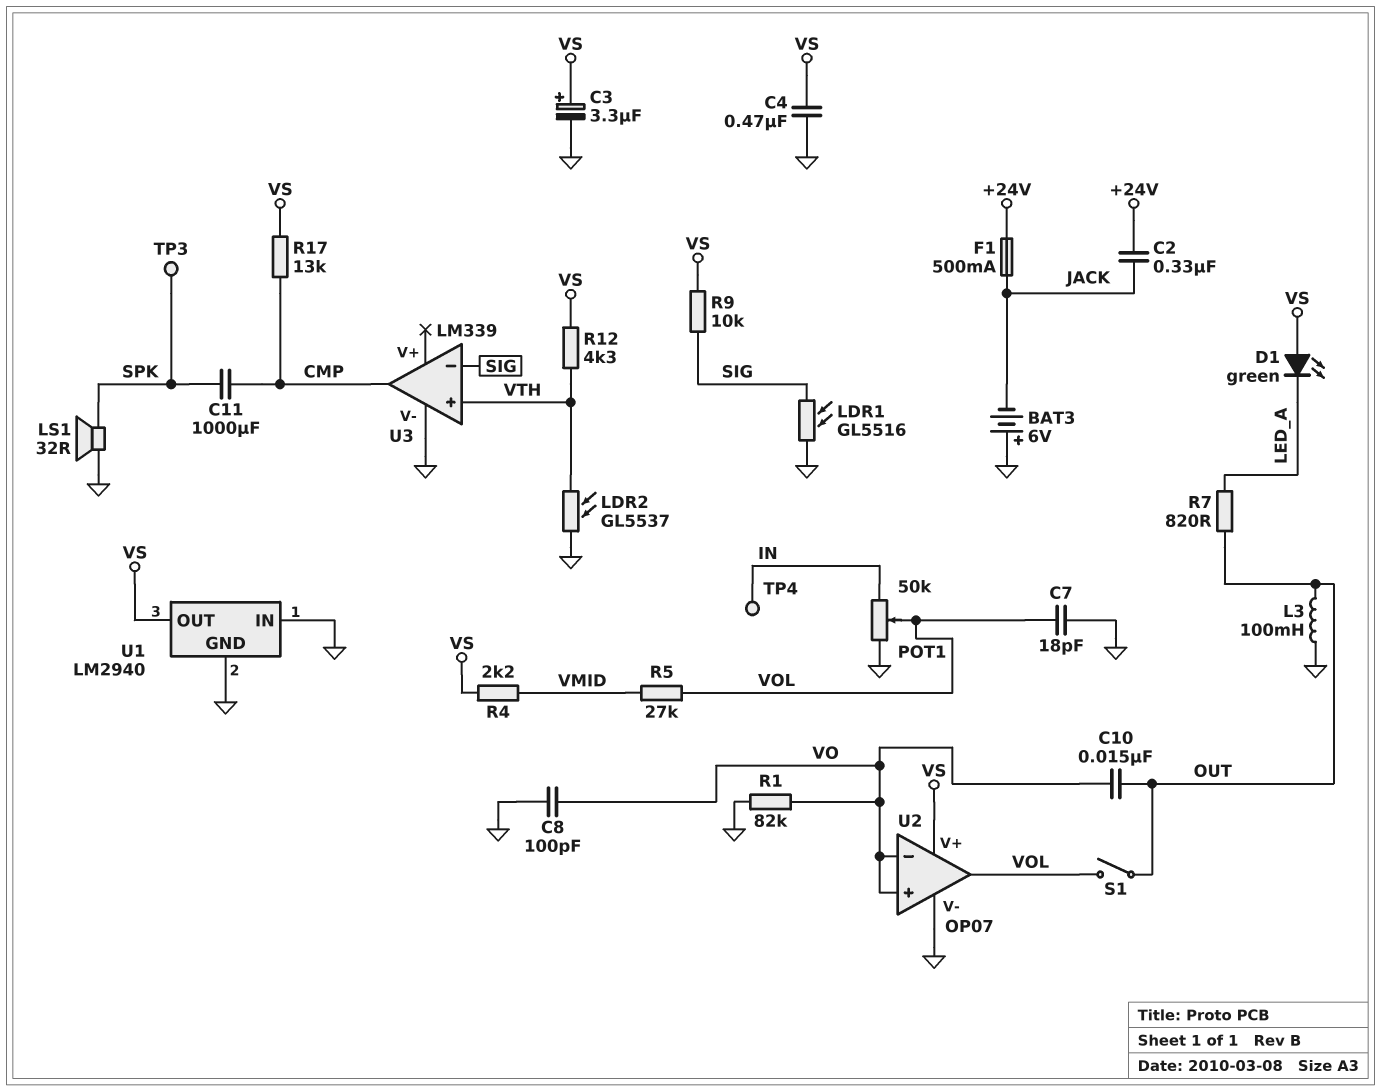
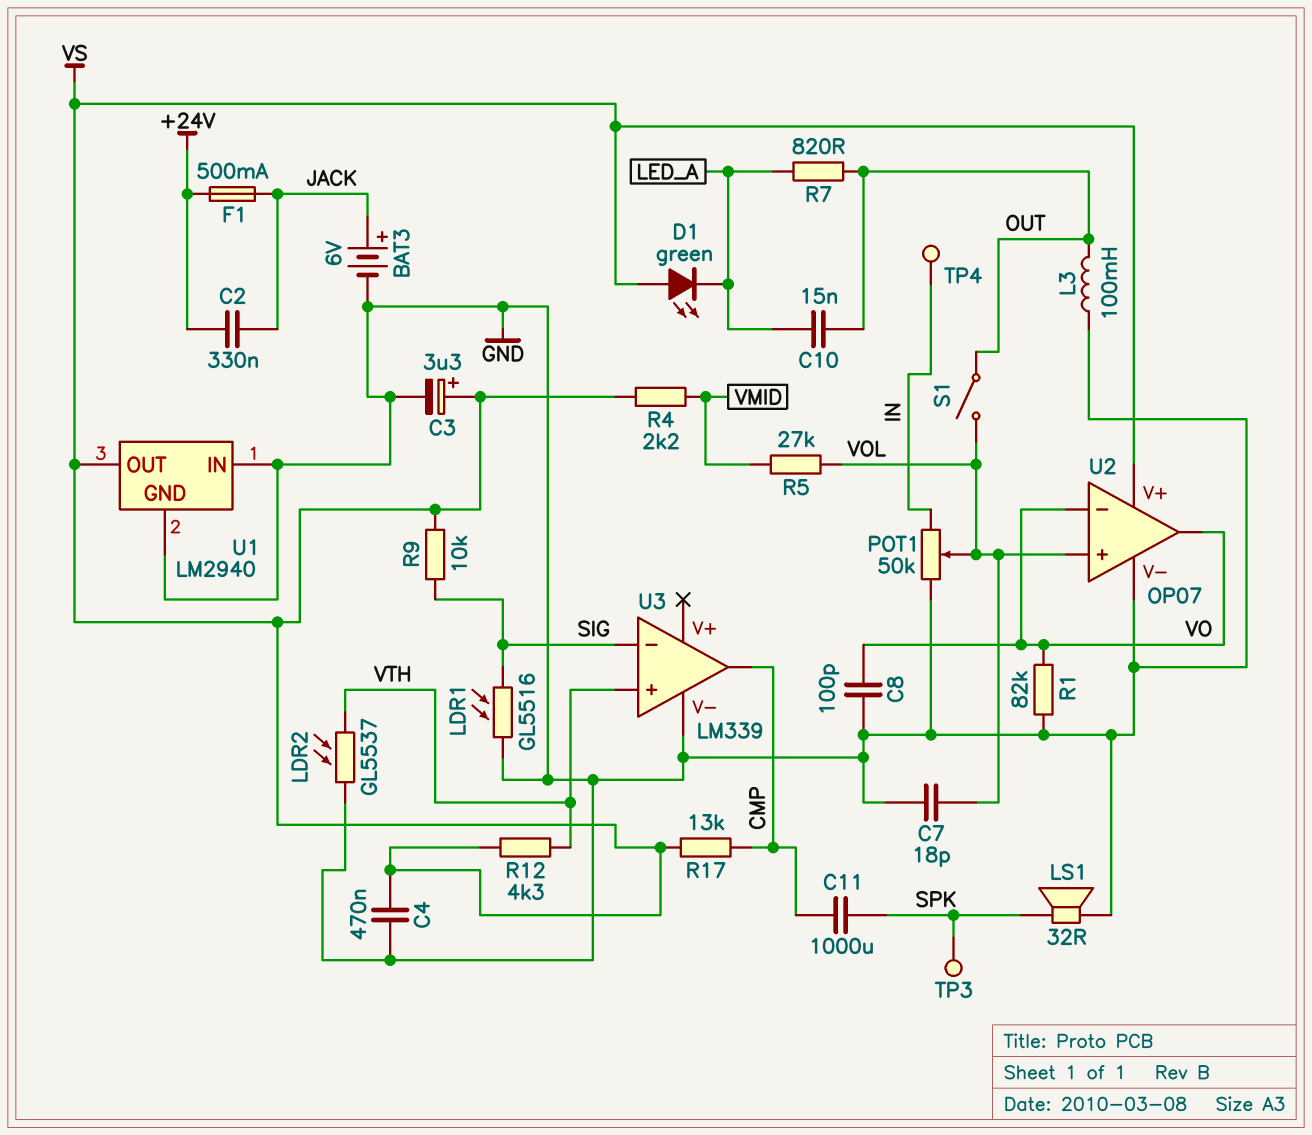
BAT3: 6V (plus GND, minus JACK) -> 6V (plus JACK, minus GND)
C10: 15nF (OUT, VO) -> 15nF (LED_A, OUT)
U2 pin in+: VO -> VOL
U2 pin out: VOL -> VO

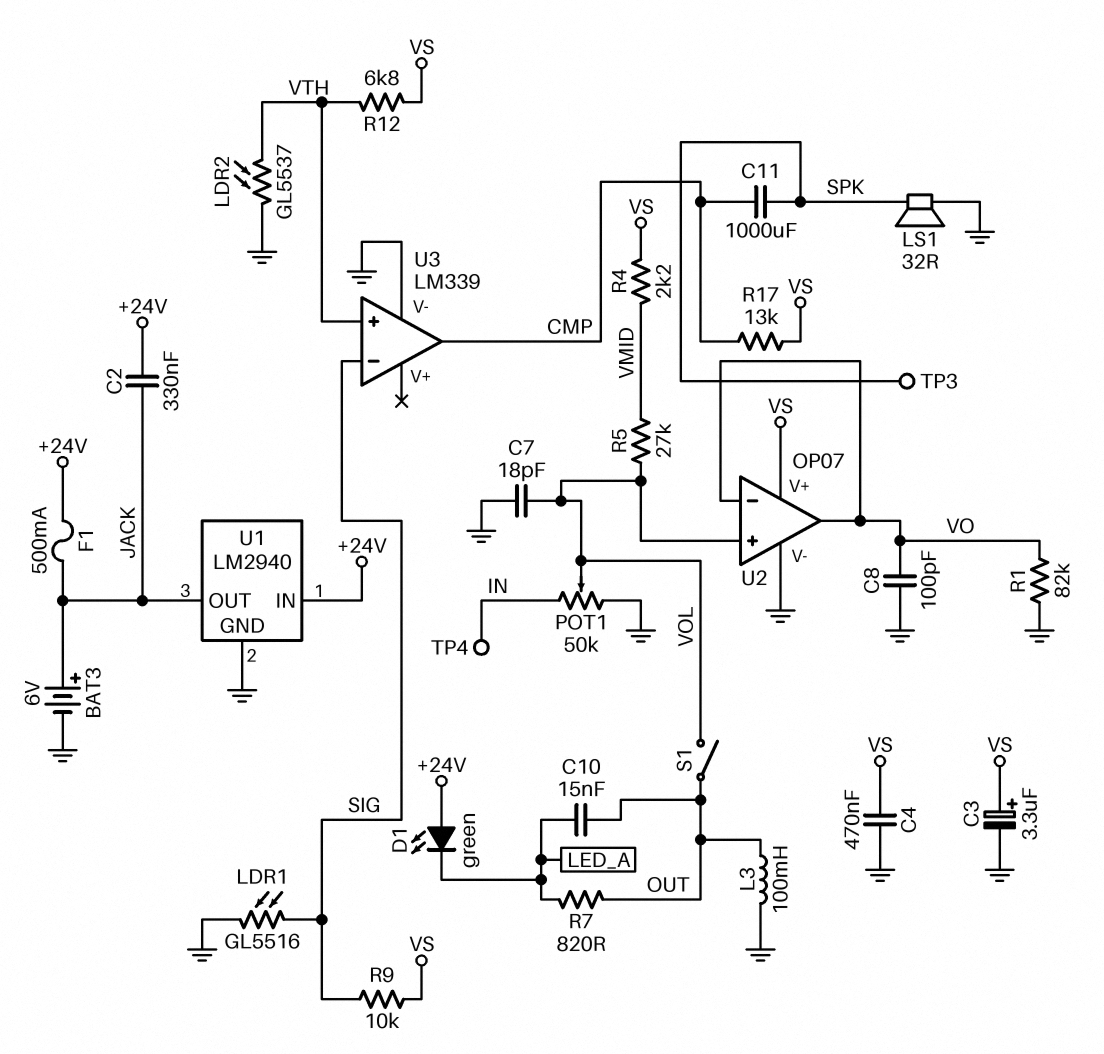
D1: LED green (A VS, K LED_A) -> LED green (A +24V, K LED_A)
R12: 4.3k (VS, VTH) -> 6.8k (VS, VTH)
U1 pin IN: GND -> +24V
U1 pin OUT: VS -> JACK

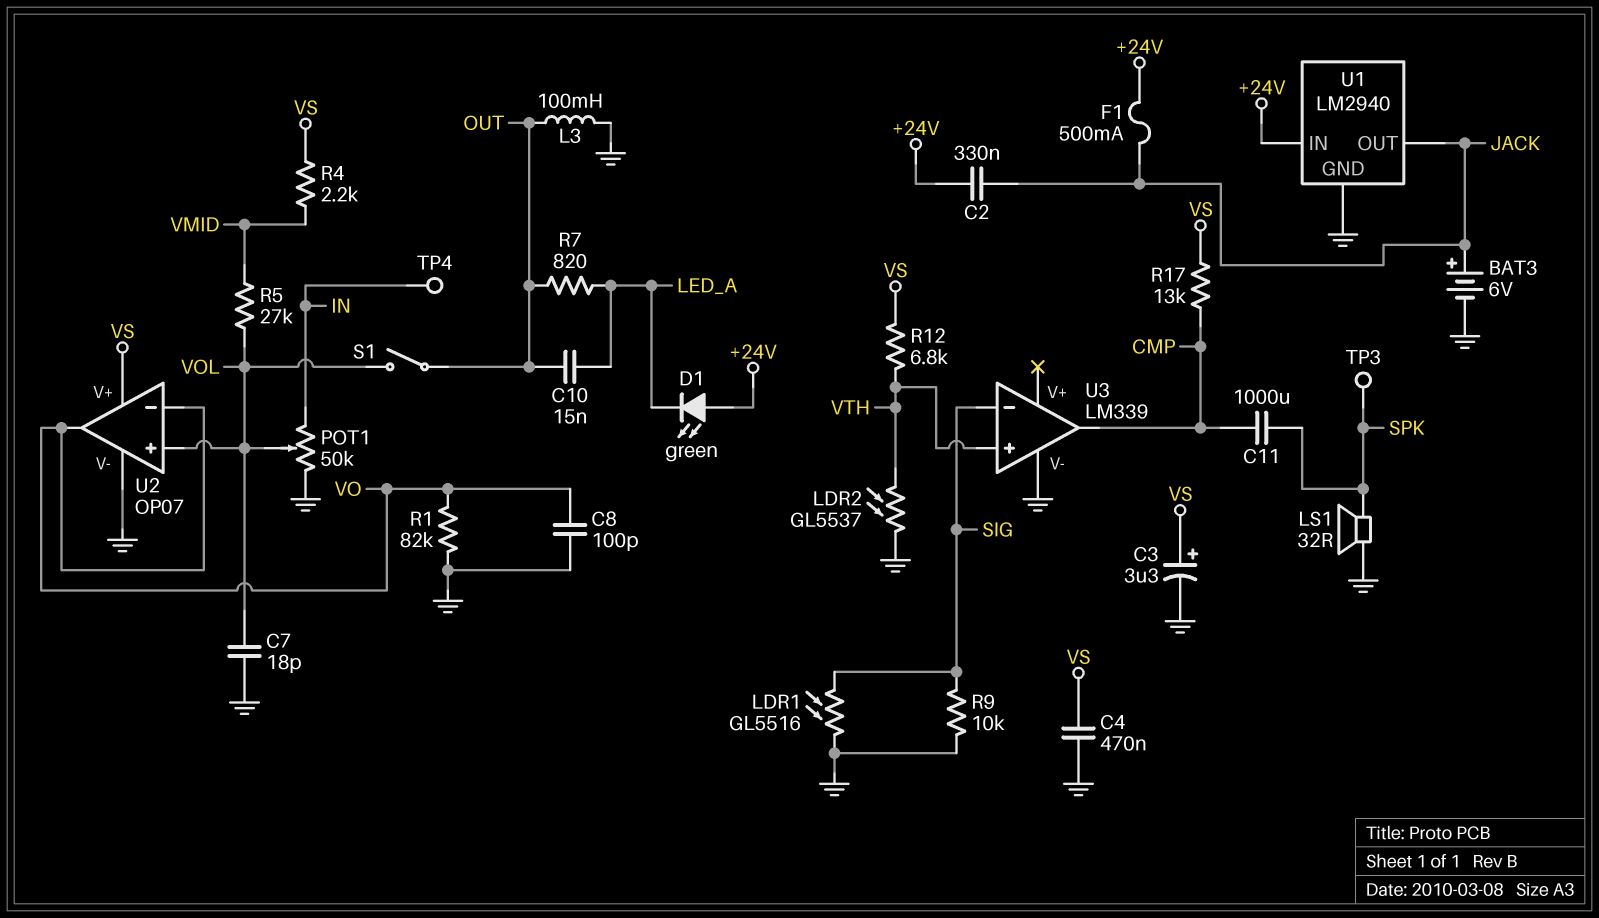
R9: 10k (SIG, VS) -> 10k (GND, SIG)

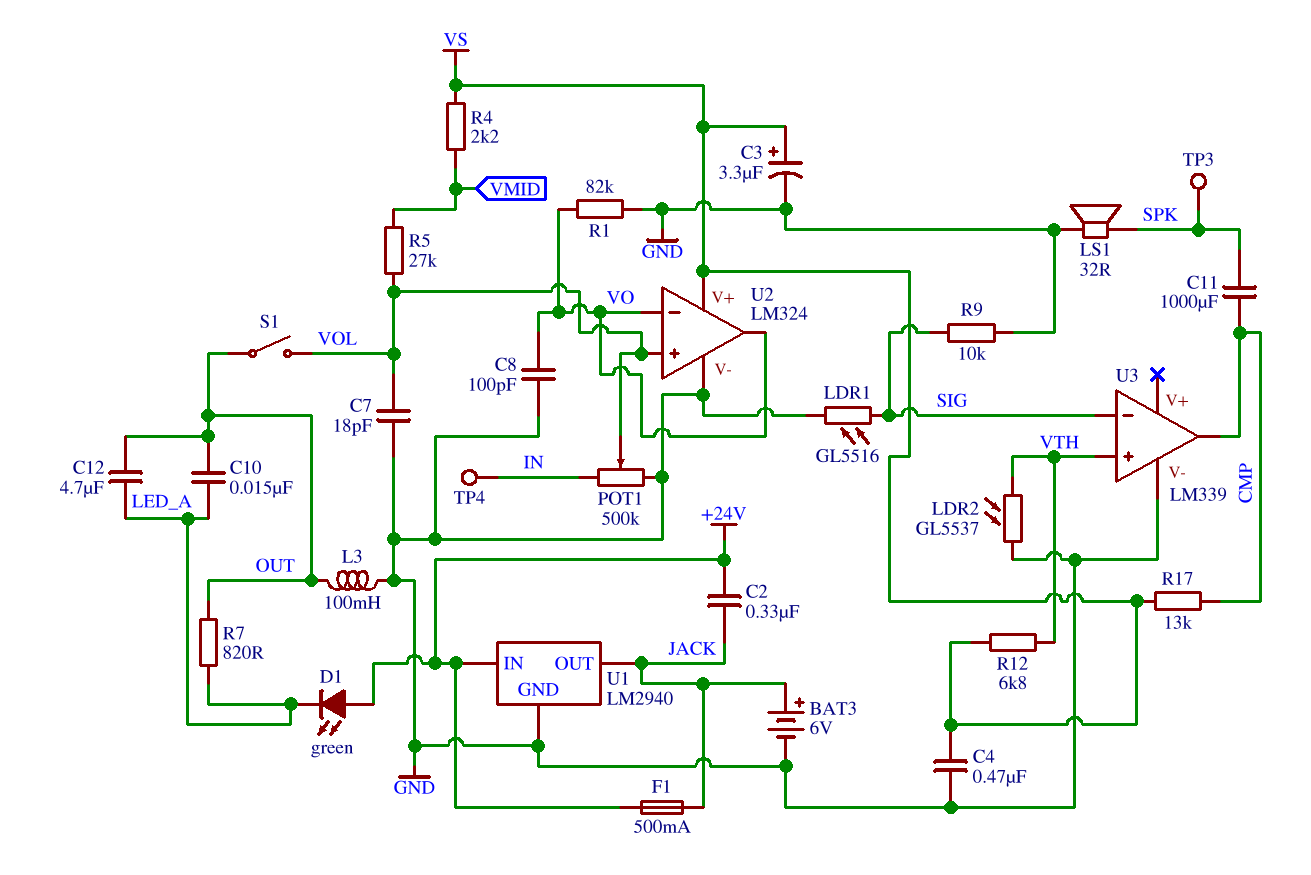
C12: none -> 4.7uF (LED_A, OUT)
POT1: 50k (GND, IN, wiper VOL) -> 500k (GND, IN, wiper VOL)
U2: OP07 -> LM324

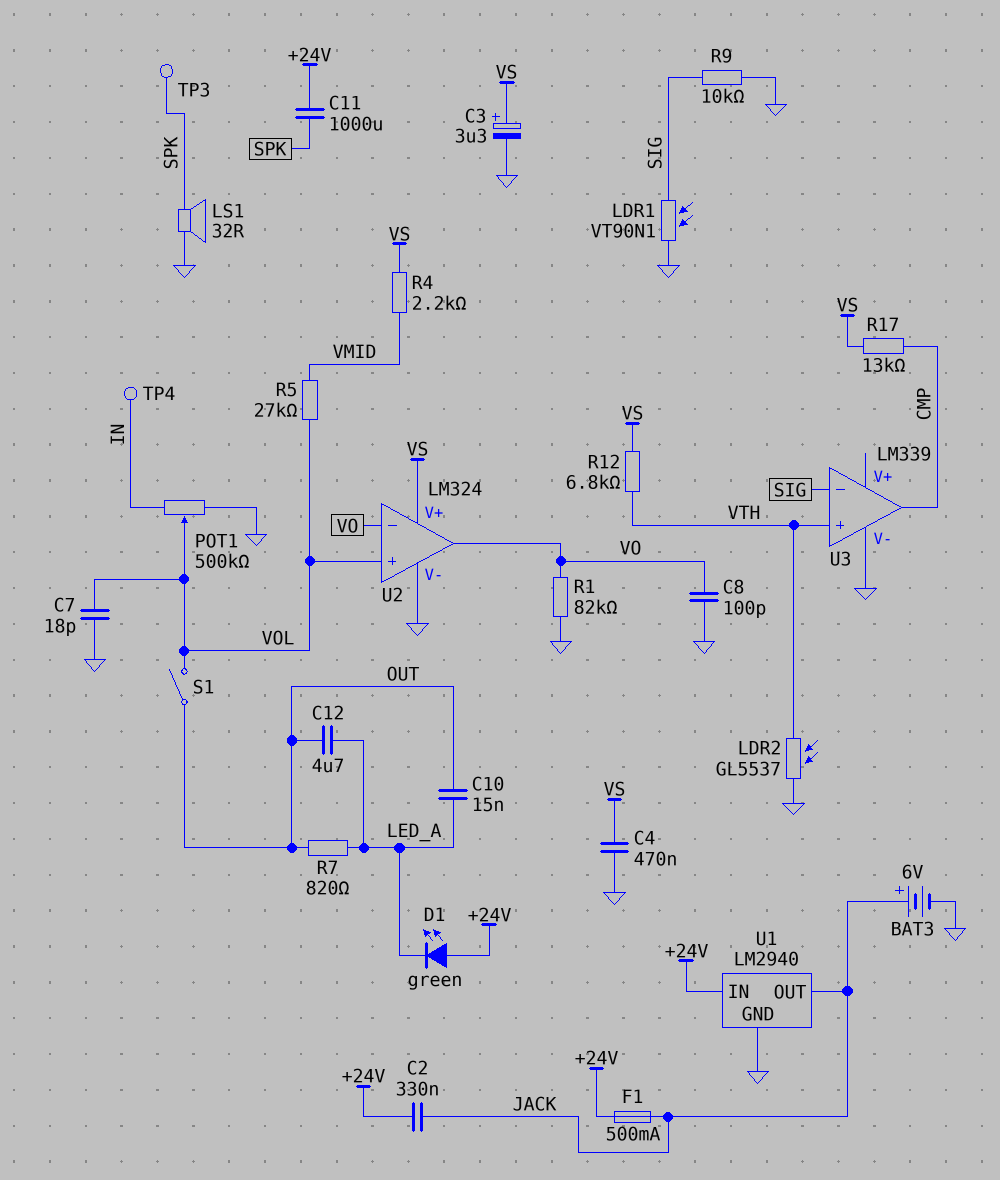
C11: 1000uF (CMP, SPK) -> 1000uF (+24V, SPK)
L3: 100mH (GND, OUT) -> none
LDR1: GL5516 (GND, SIG) -> VT90N1 (GND, SIG)

